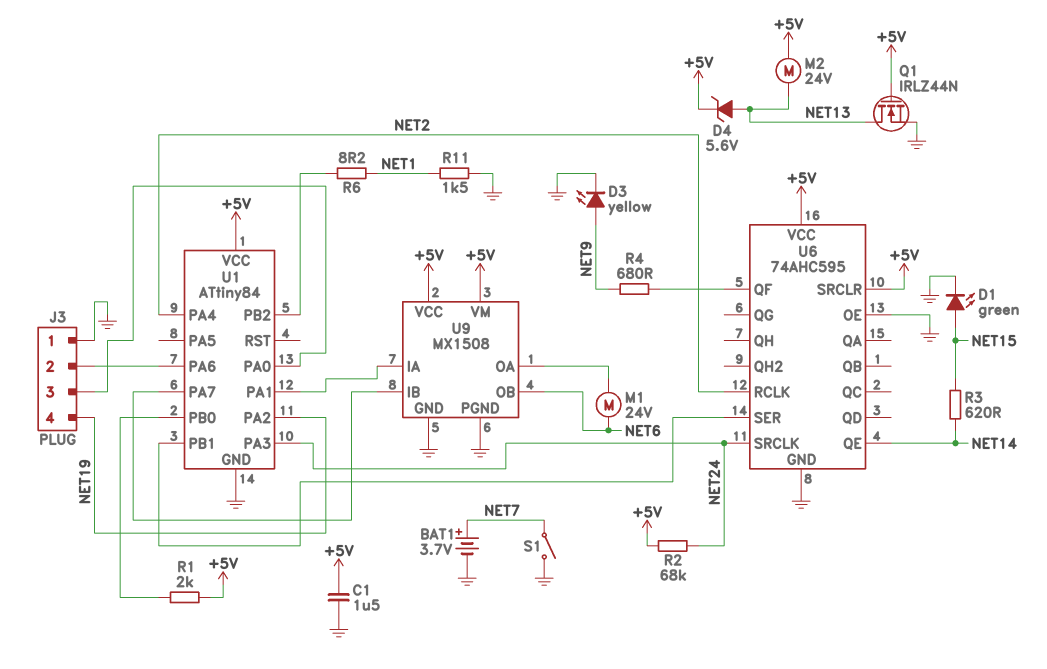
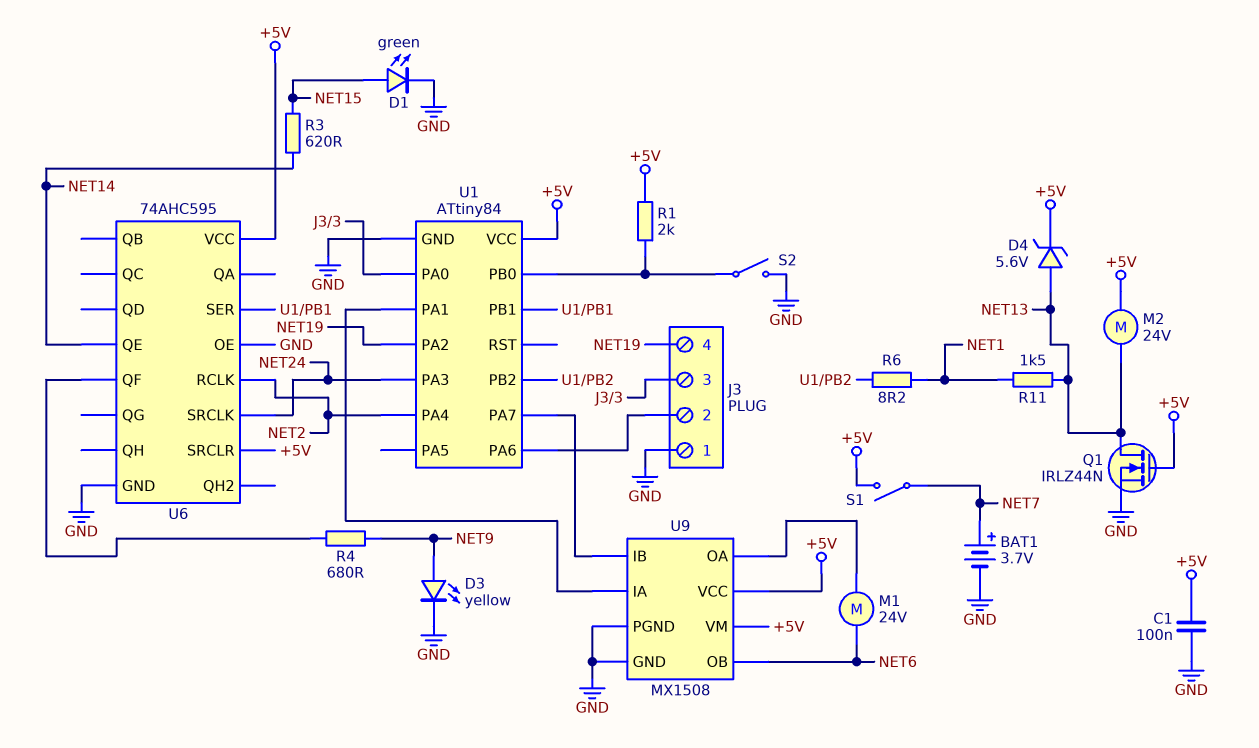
C1: 1.5uF (+5V, GND) -> 100nF (+5V, GND)
R2: 68k (+5V, NET24) -> none
R11: 1.5k (GND, NET1) -> 1.5k (NET1, NET13)
S1: switch (GND, NET7) -> switch (+5V, NET7)
S2: none -> switch (GND, U1/PB0)

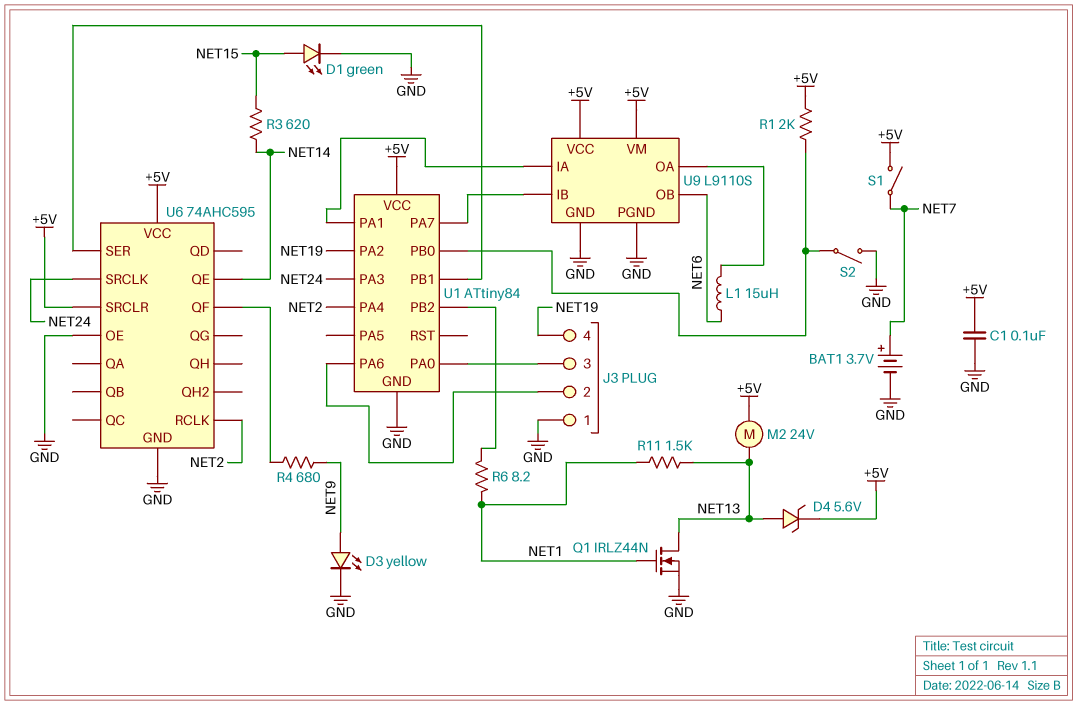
L1: none -> 15uH (NET6, U9/OA)
M1: motor 24V (NET6, U9/OA) -> none
Q1: NMOS IRLZ44N (G +5V, D NET13, S GND) -> NMOS IRLZ44N (G NET1, D NET13, S GND)
U9: MX1508 -> L9110S

